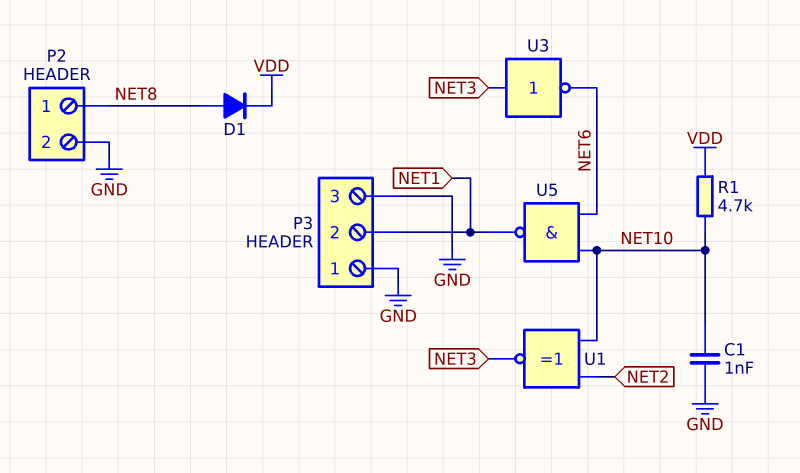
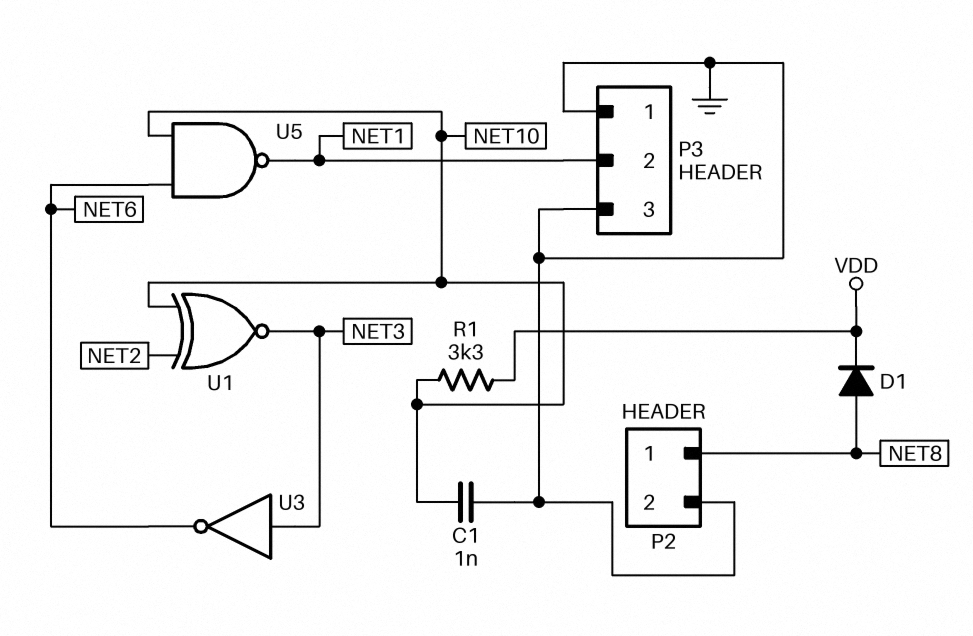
R1: 4.7k (NET10, VDD) -> 3.3k (NET10, VDD)

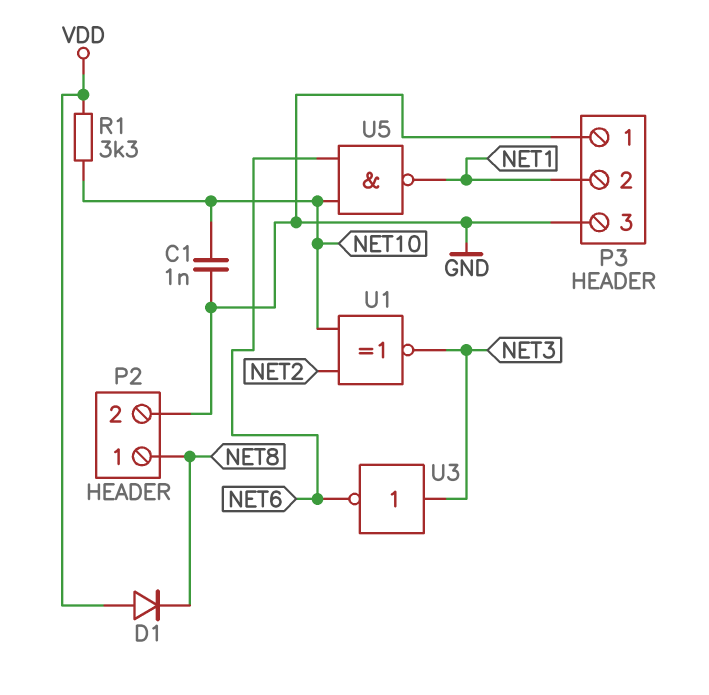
D1: diode (A NET8, K VDD) -> diode (A VDD, K NET8)

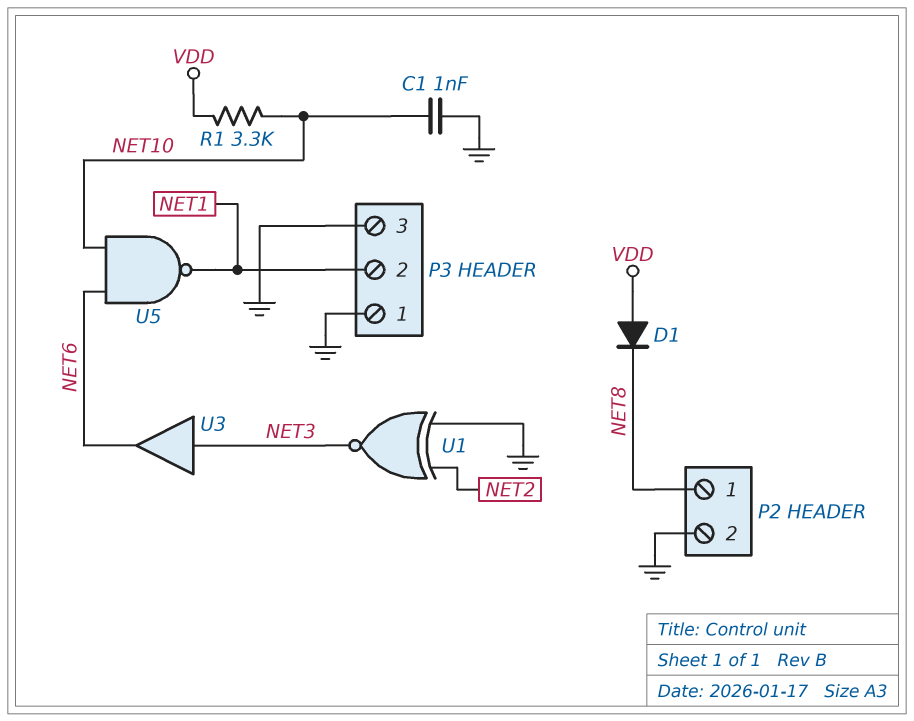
U1: XNOR (in NET2, in NET10, out NET3) -> XNOR (in GND, in NET2, out NET3)
U3: NOT (in NET3, out NET6) -> buffer (in NET3, out NET6)

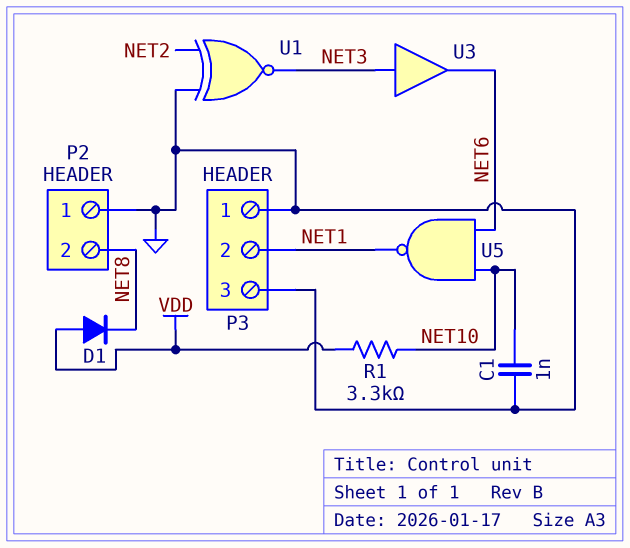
P2 pin 1: NET8 -> GND
P2 pin 2: GND -> NET8

